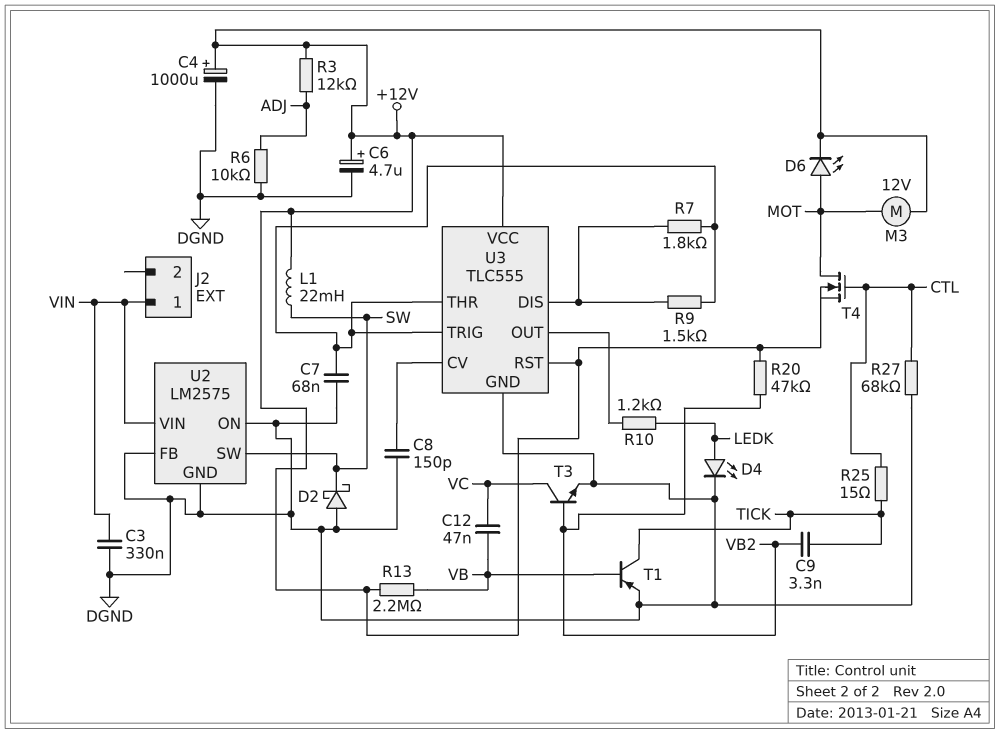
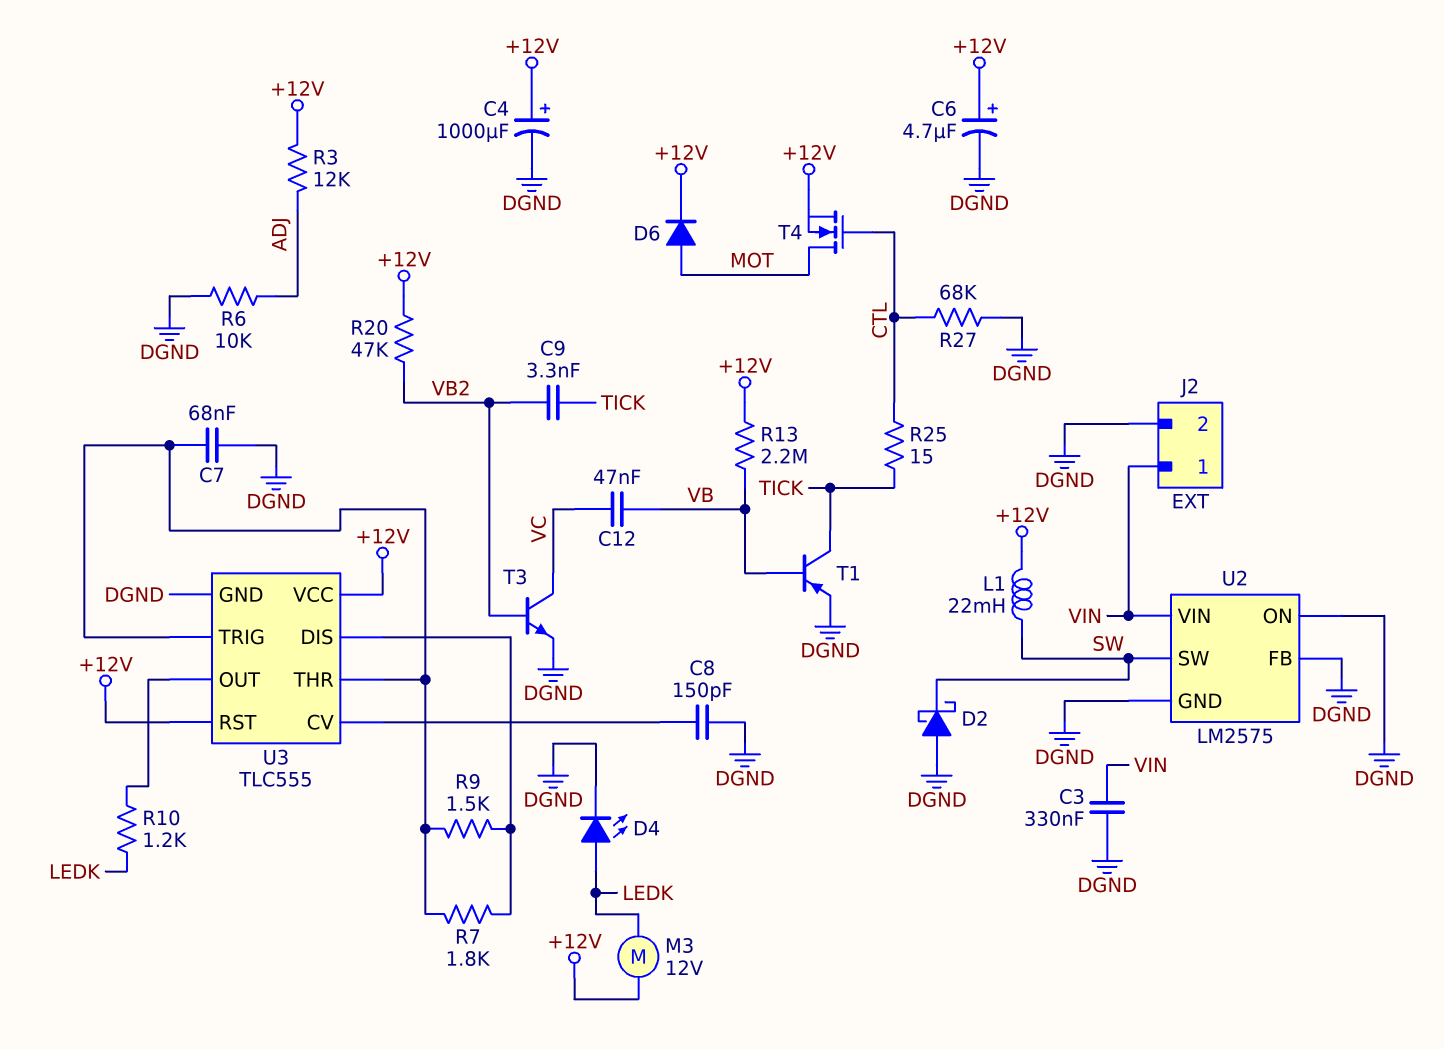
D6: LED (A MOT, K +12V) -> diode (A MOT, K +12V)
J2 pin 2: none -> DGND
M3: motor 12V (+12V, MOT) -> motor 12V (+12V, LEDK)

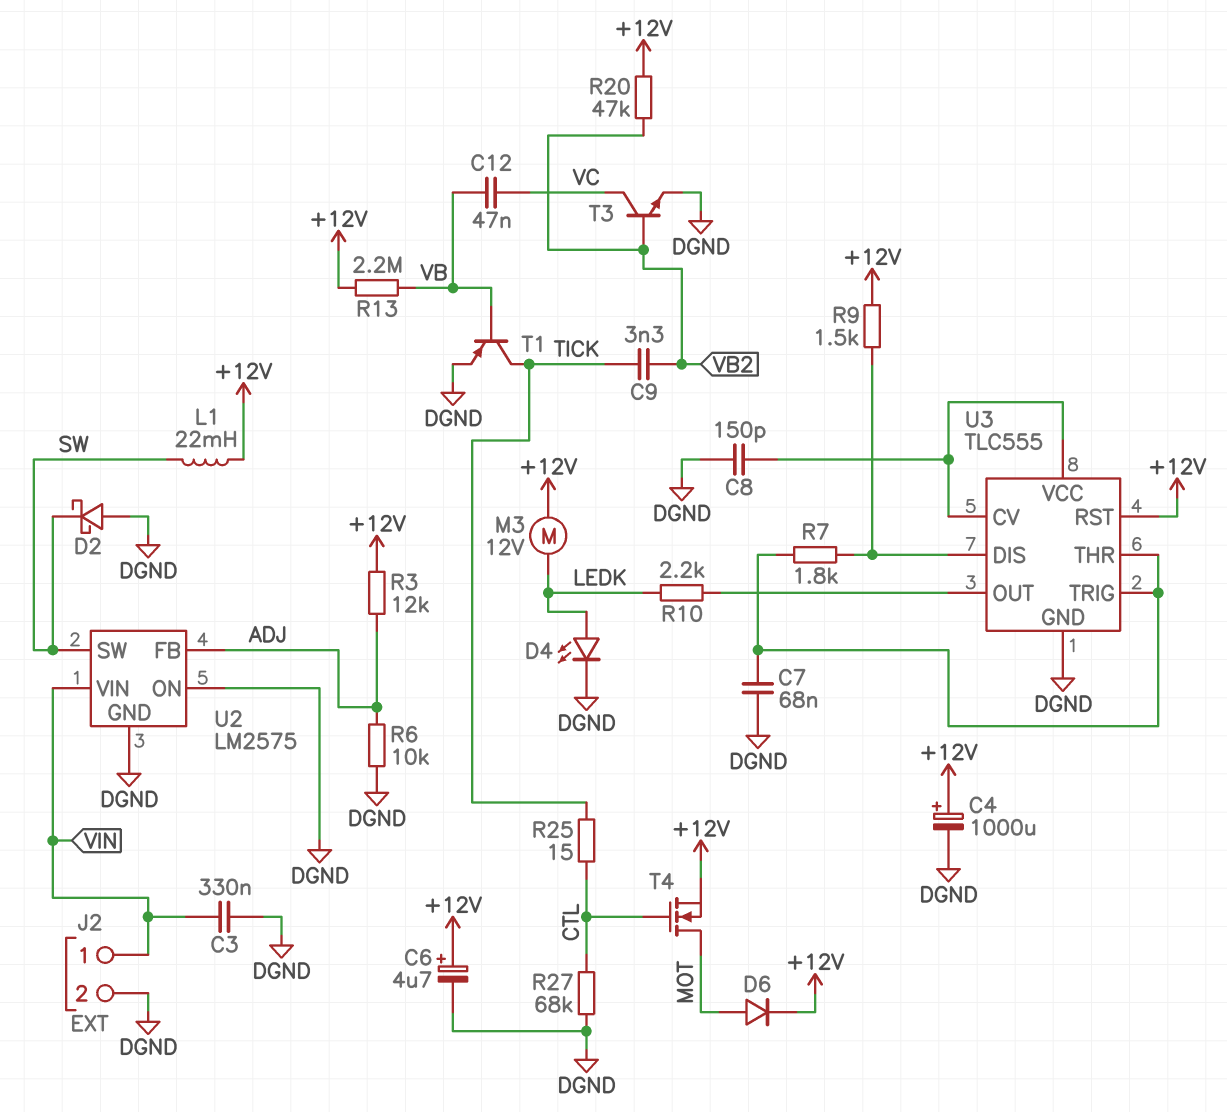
R9: 1.5k (U3/DIS, U3/THR) -> 1.5k (+12V, U3/DIS)
R10: 1.2k (LEDK, U3/OUT) -> 2.2k (LEDK, U3/OUT)
U2 pin FB: DGND -> ADJ
U3 pin VCC: +12V -> U3/CV

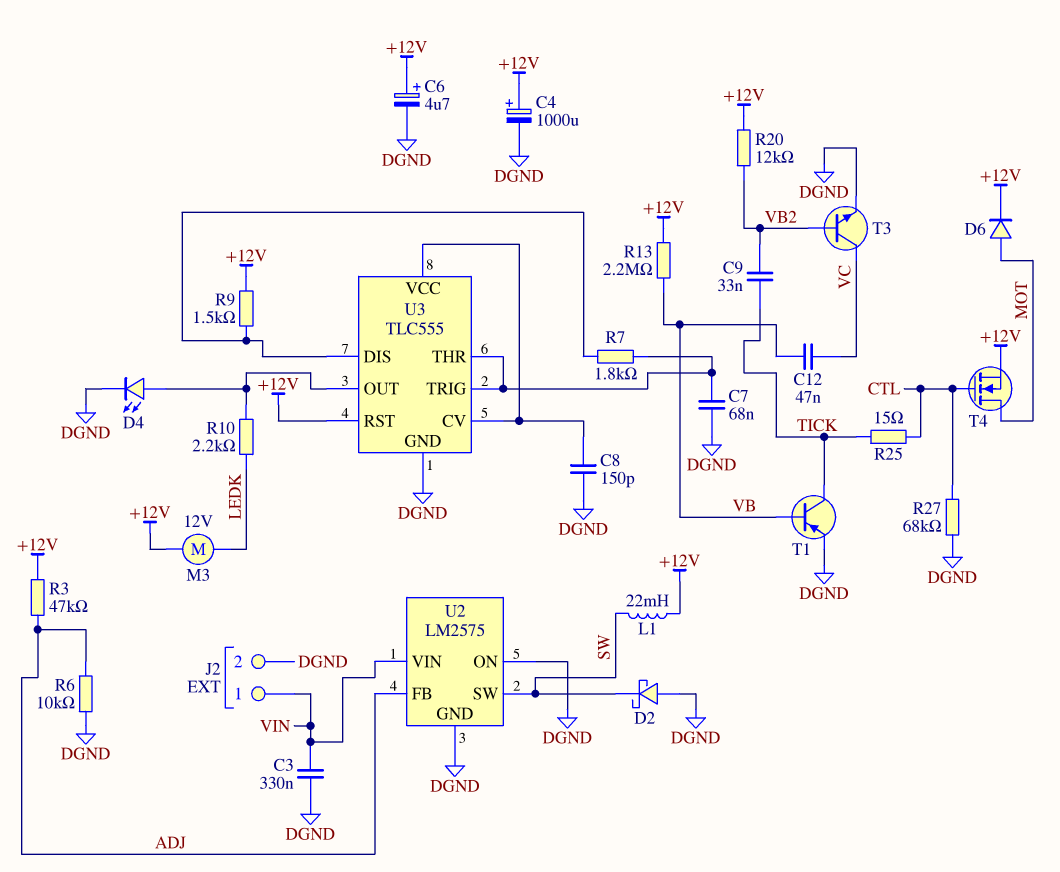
C9: 3.3nF (TICK, VB2) -> 33nF (TICK, VB2)
D4: LED (A LEDK, K DGND) -> LED (A U3/OUT, K DGND)
R3: 12k (+12V, ADJ) -> 47k (+12V, ADJ)
R20: 47k (+12V, VB2) -> 12k (+12V, VB2)

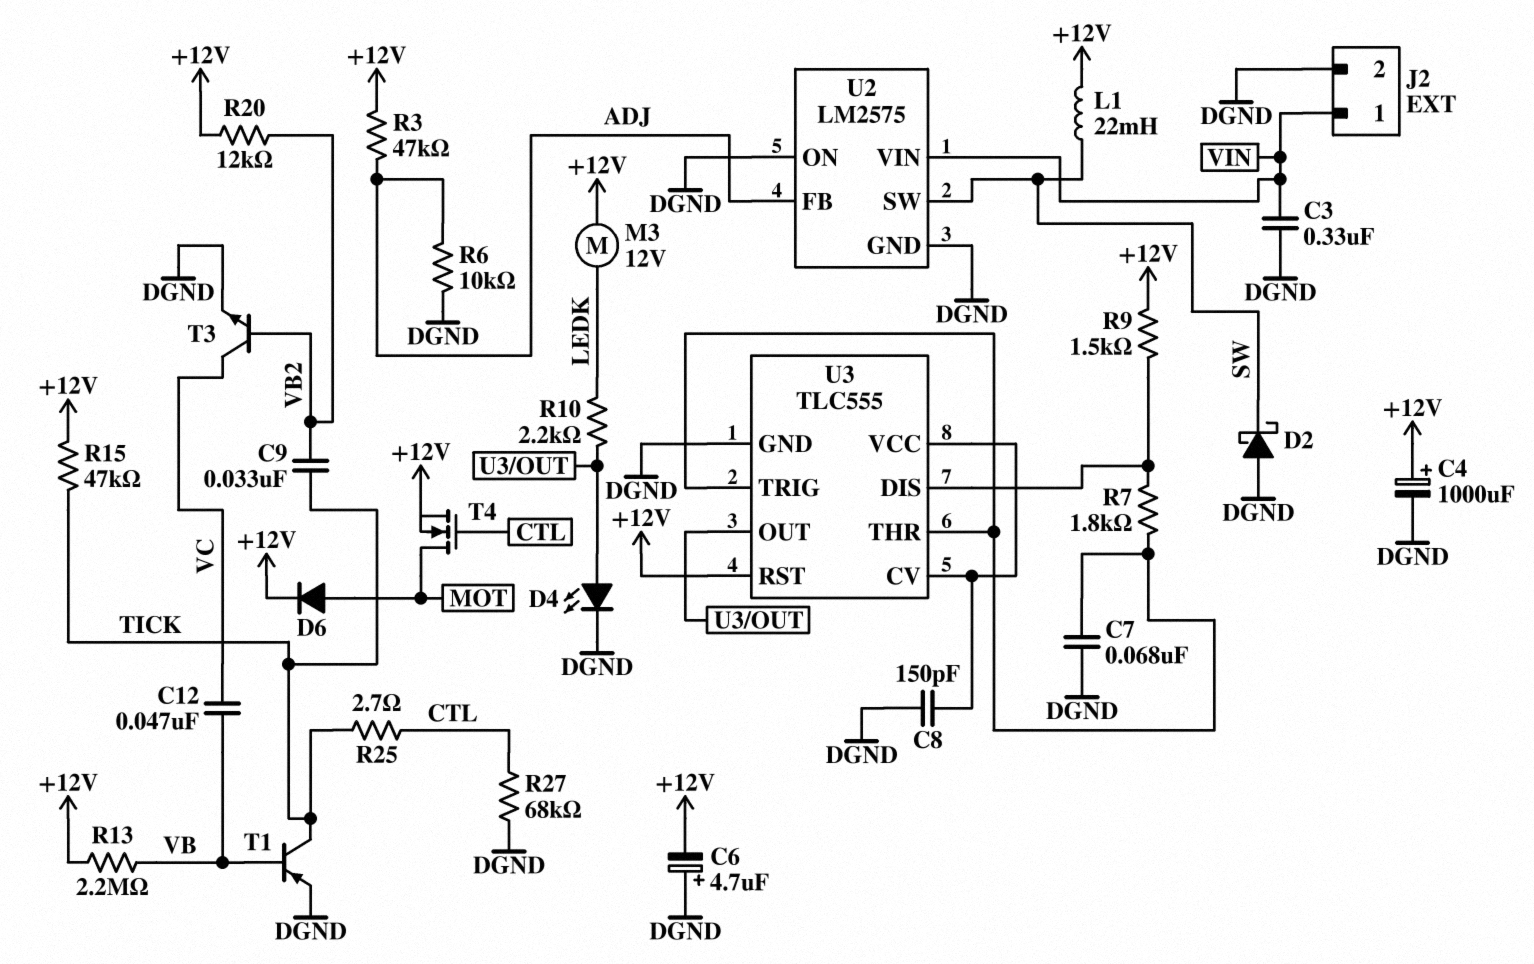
C6: 4.7uF (plus +12V, minus DGND) -> 4.7uF (plus DGND, minus +12V)
R15: none -> 47k (+12V, TICK)
R25: 15 (CTL, TICK) -> 2.7 (CTL, TICK)

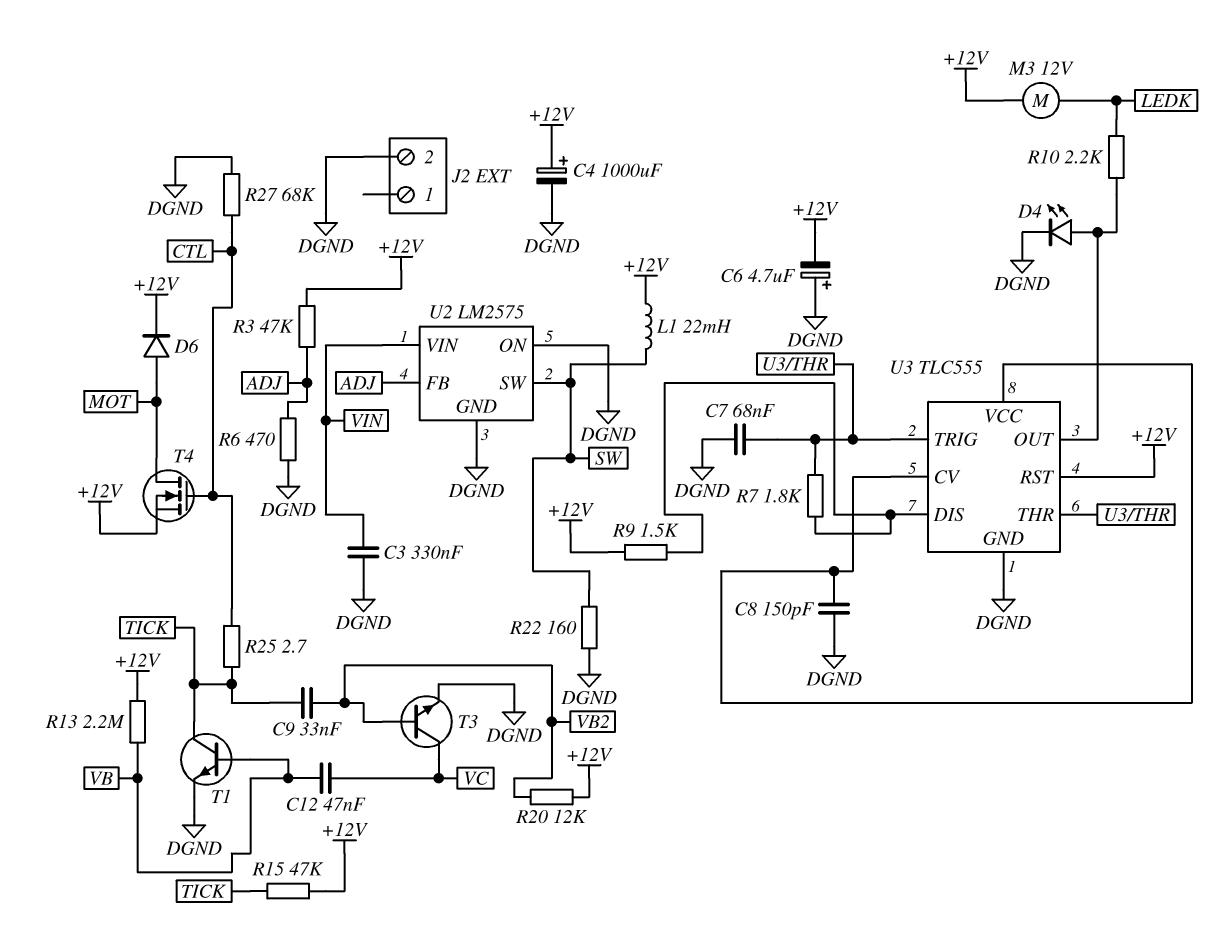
D2: schottky (A DGND, K SW) -> none
J2 pin 1: VIN -> none
R6: 10k (ADJ, DGND) -> 470 (ADJ, DGND)
R22: none -> 160 (DGND, SW)
T1: PNP (B VB, C TICK, E DGND) -> NPN (B VB, C TICK, E DGND)

